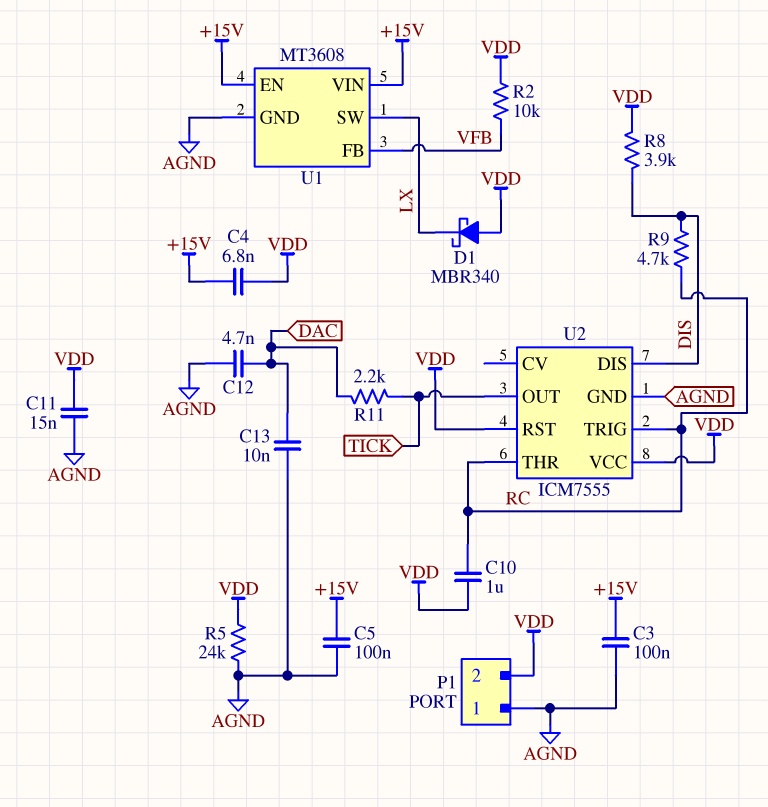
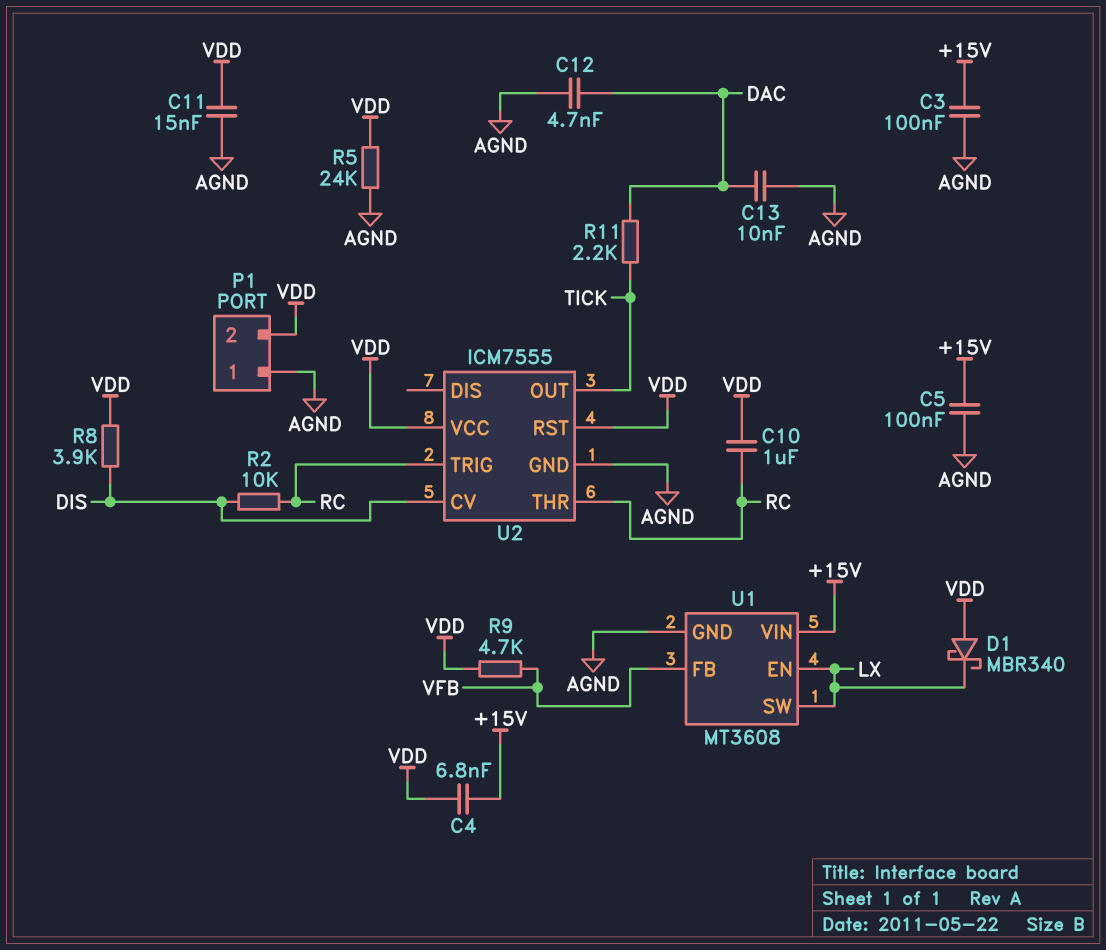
R2: 10k (VDD, VFB) -> 10k (DIS, RC)
R9: 4.7k (DIS, RC) -> 4.7k (VDD, VFB)
U1 pin EN: +15V -> LX
U2 pin CV: none -> DIS
U2 pin DIS: DIS -> none

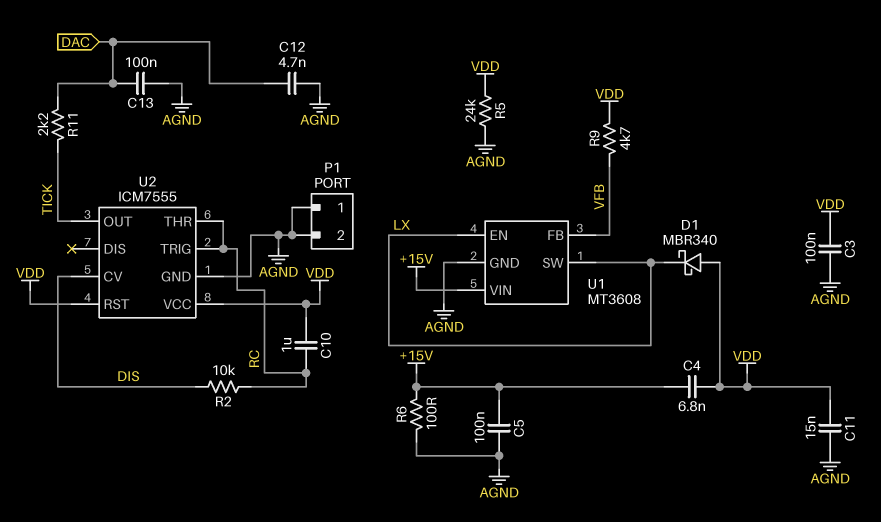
C3: 100nF (+15V, AGND) -> 100nF (AGND, VDD)
C13: 10nF (AGND, DAC) -> 100nF (AGND, DAC)
P1 pin 2: VDD -> AGND
R6: none -> 100 (+15V, AGND)
R8: 3.9k (DIS, VDD) -> none

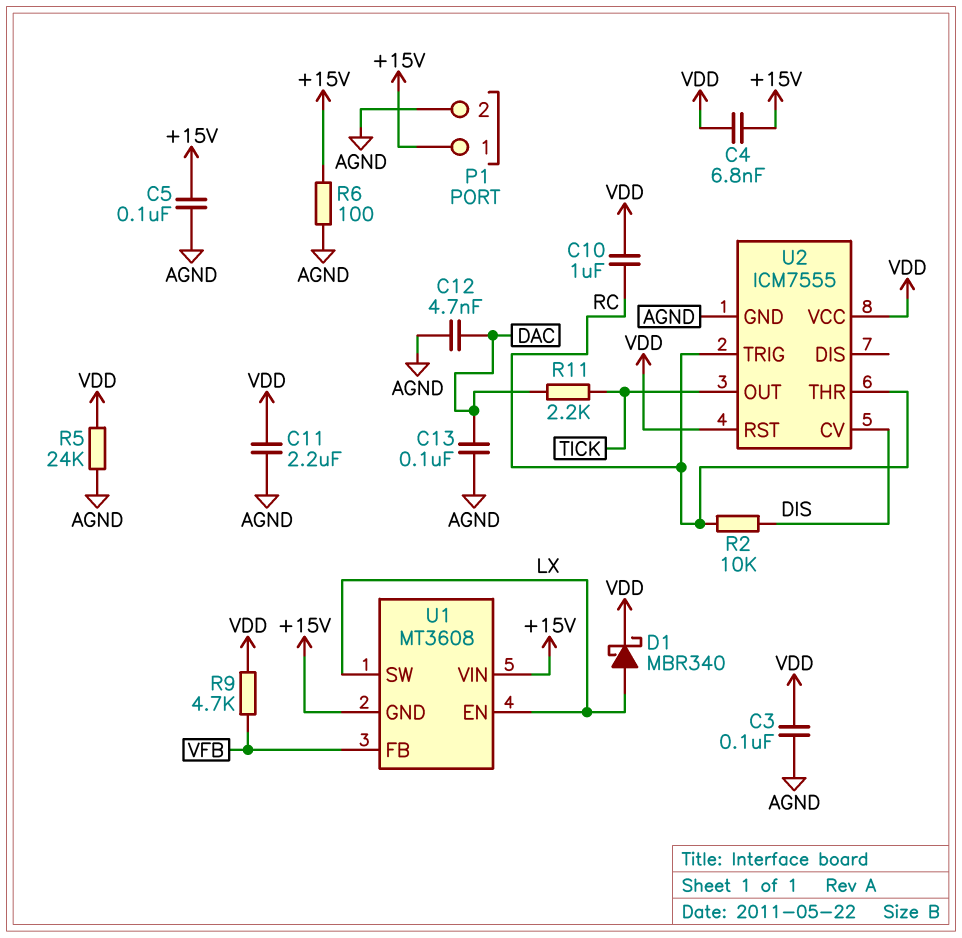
C11: 15nF (AGND, VDD) -> 2.2uF (AGND, VDD)
D1: schottky MBR340 (A VDD, K LX) -> schottky MBR340 (A LX, K VDD)
P1 pin 1: AGND -> +15V
U1 pin GND: AGND -> +15V

